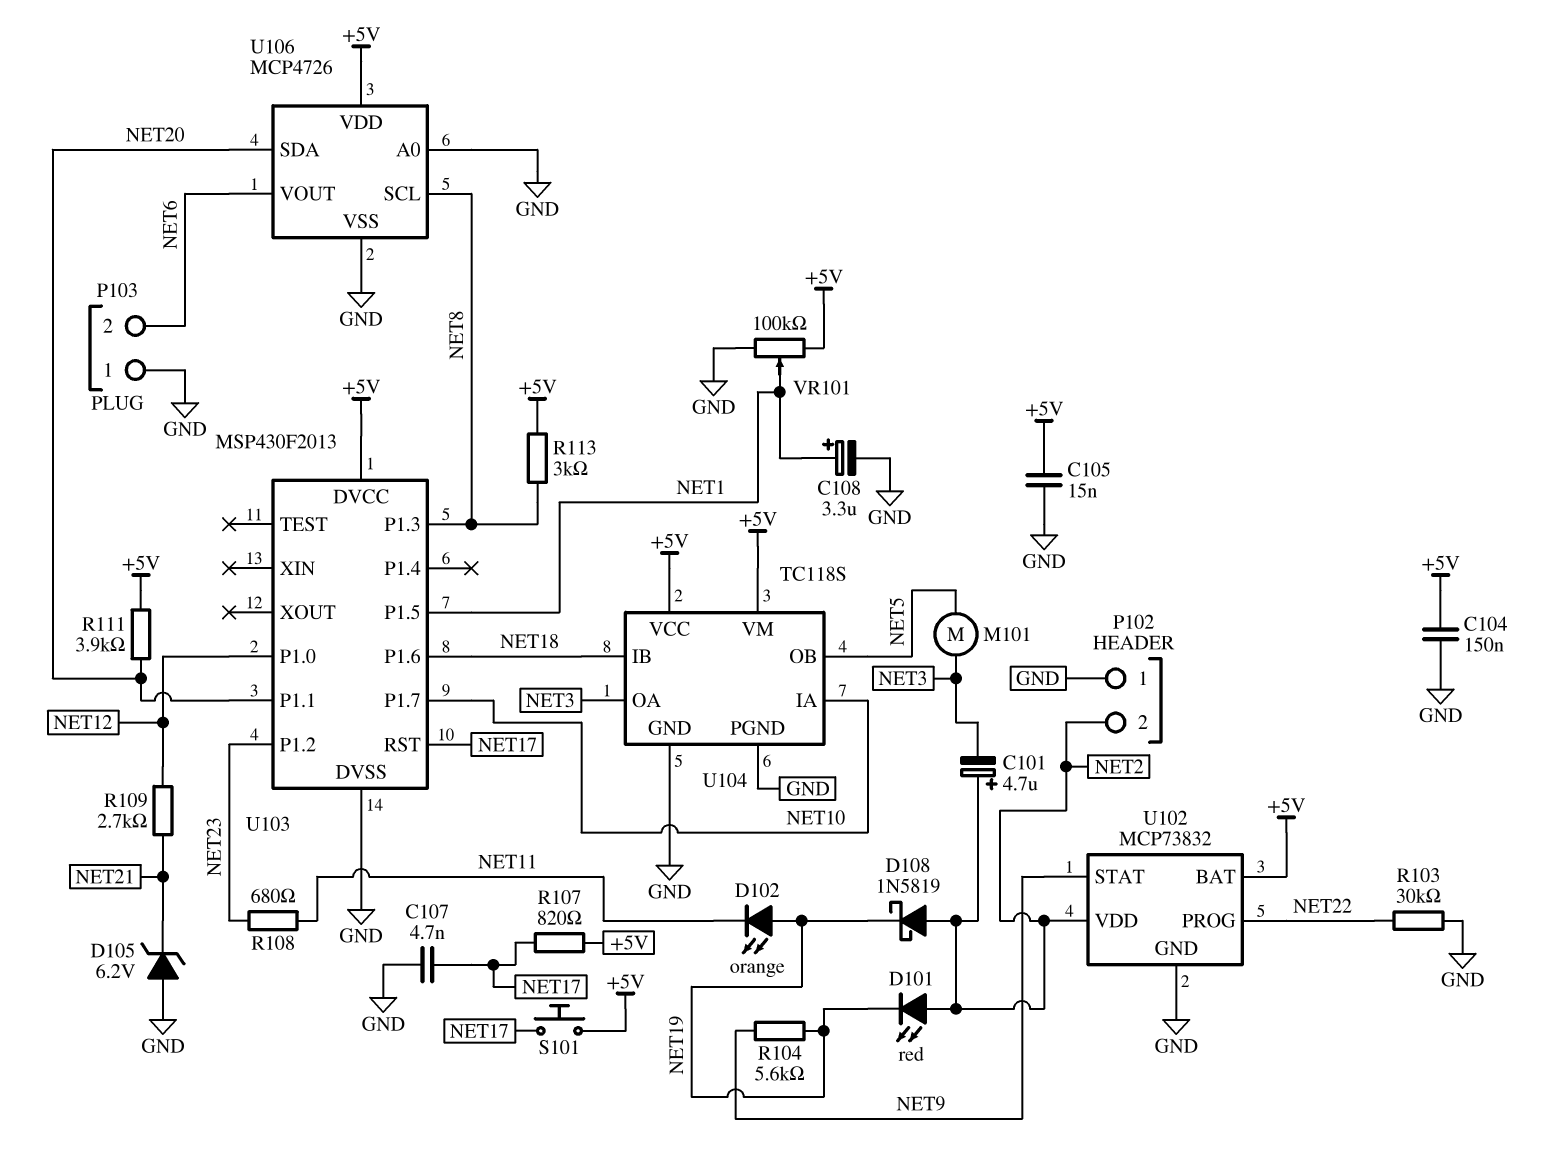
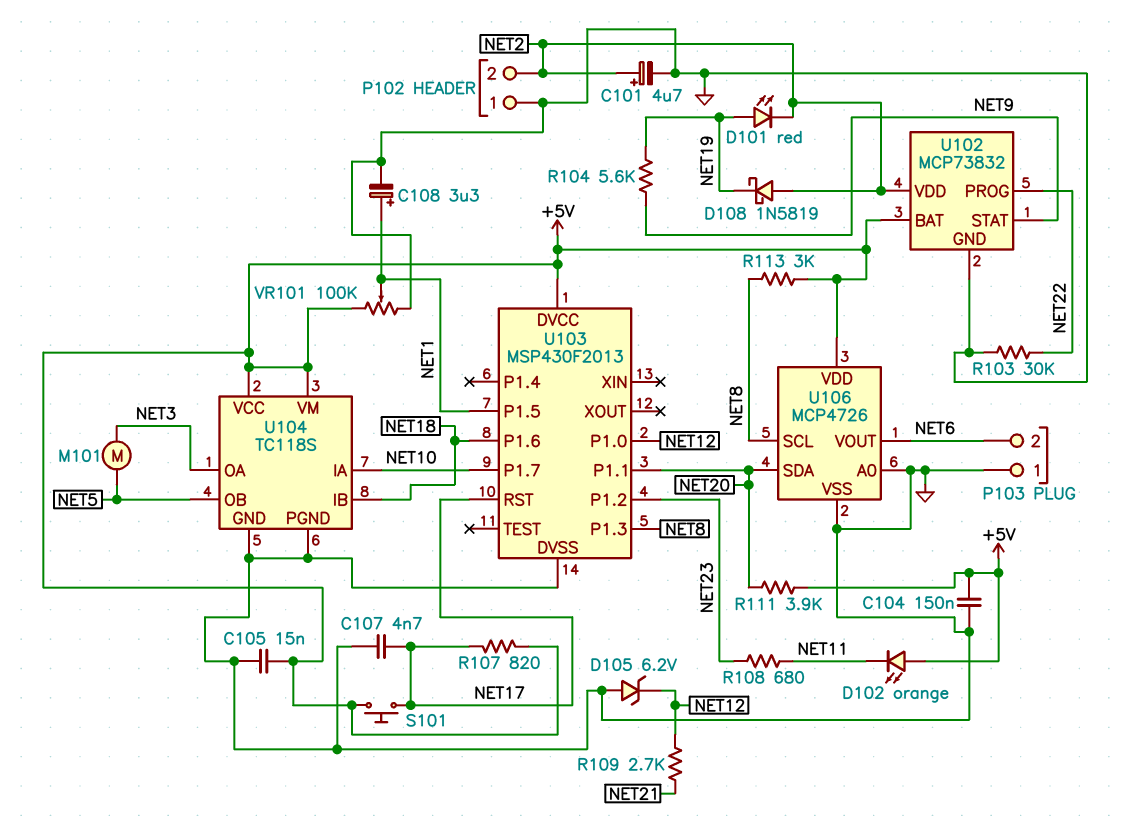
C101: 4.7uF (plus NET2, minus NET3) -> 4.7uF (plus NET2, minus GND)
D101: LED red (A NET2, K NET19) -> LED red (A NET19, K NET2)
D102: LED orange (A NET19, K NET11) -> LED orange (A +5V, K NET11)
D105: zener 6.2V (A GND, K NET21) -> zener 6.2V (A GND, K NET12)

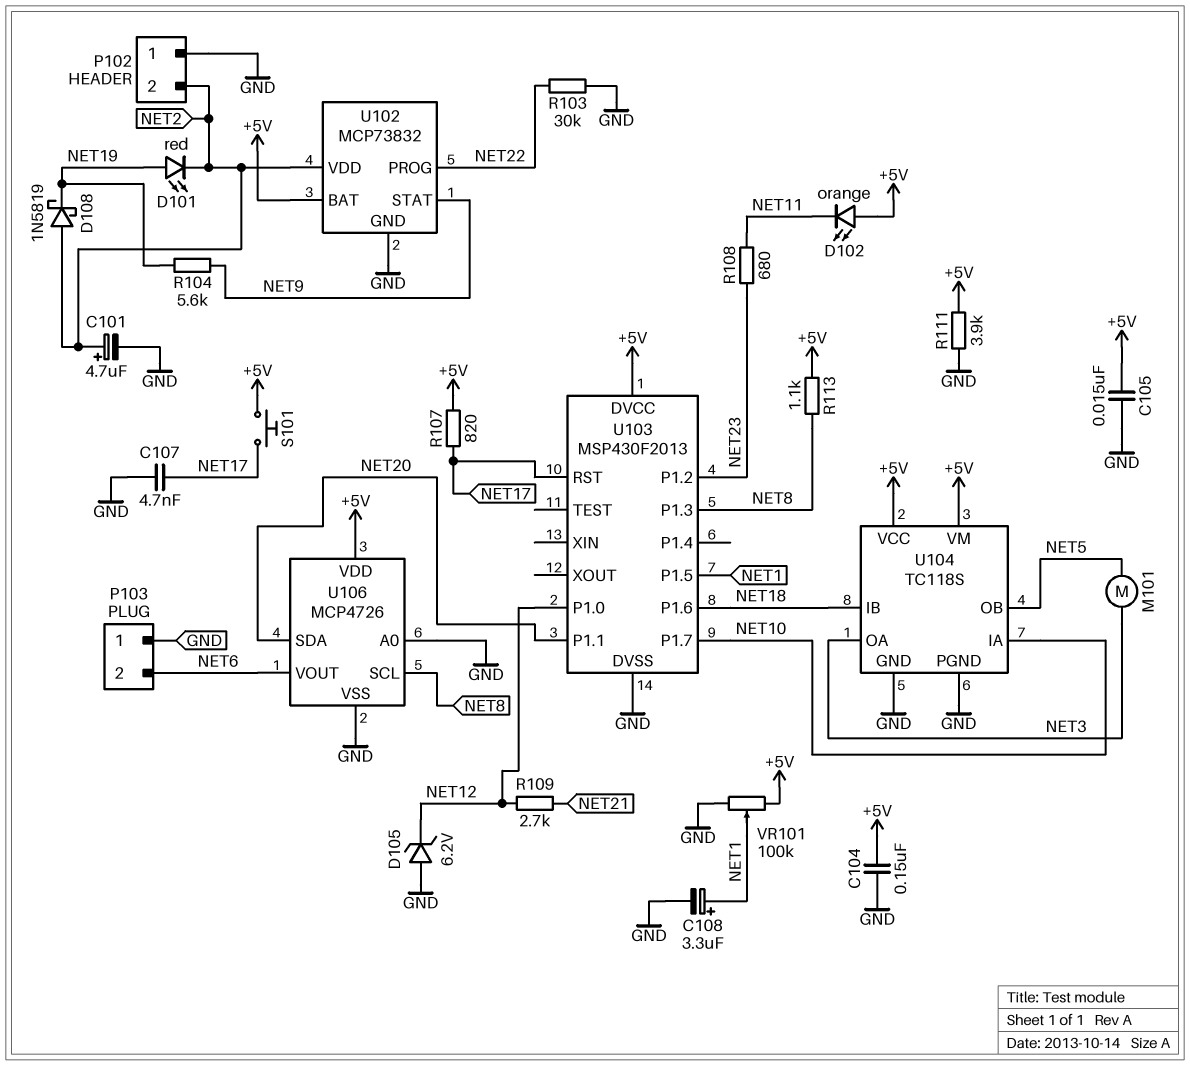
R111: 3.9k (+5V, NET20) -> 3.9k (+5V, GND)
R113: 3k (+5V, NET8) -> 1.1k (+5V, NET8)

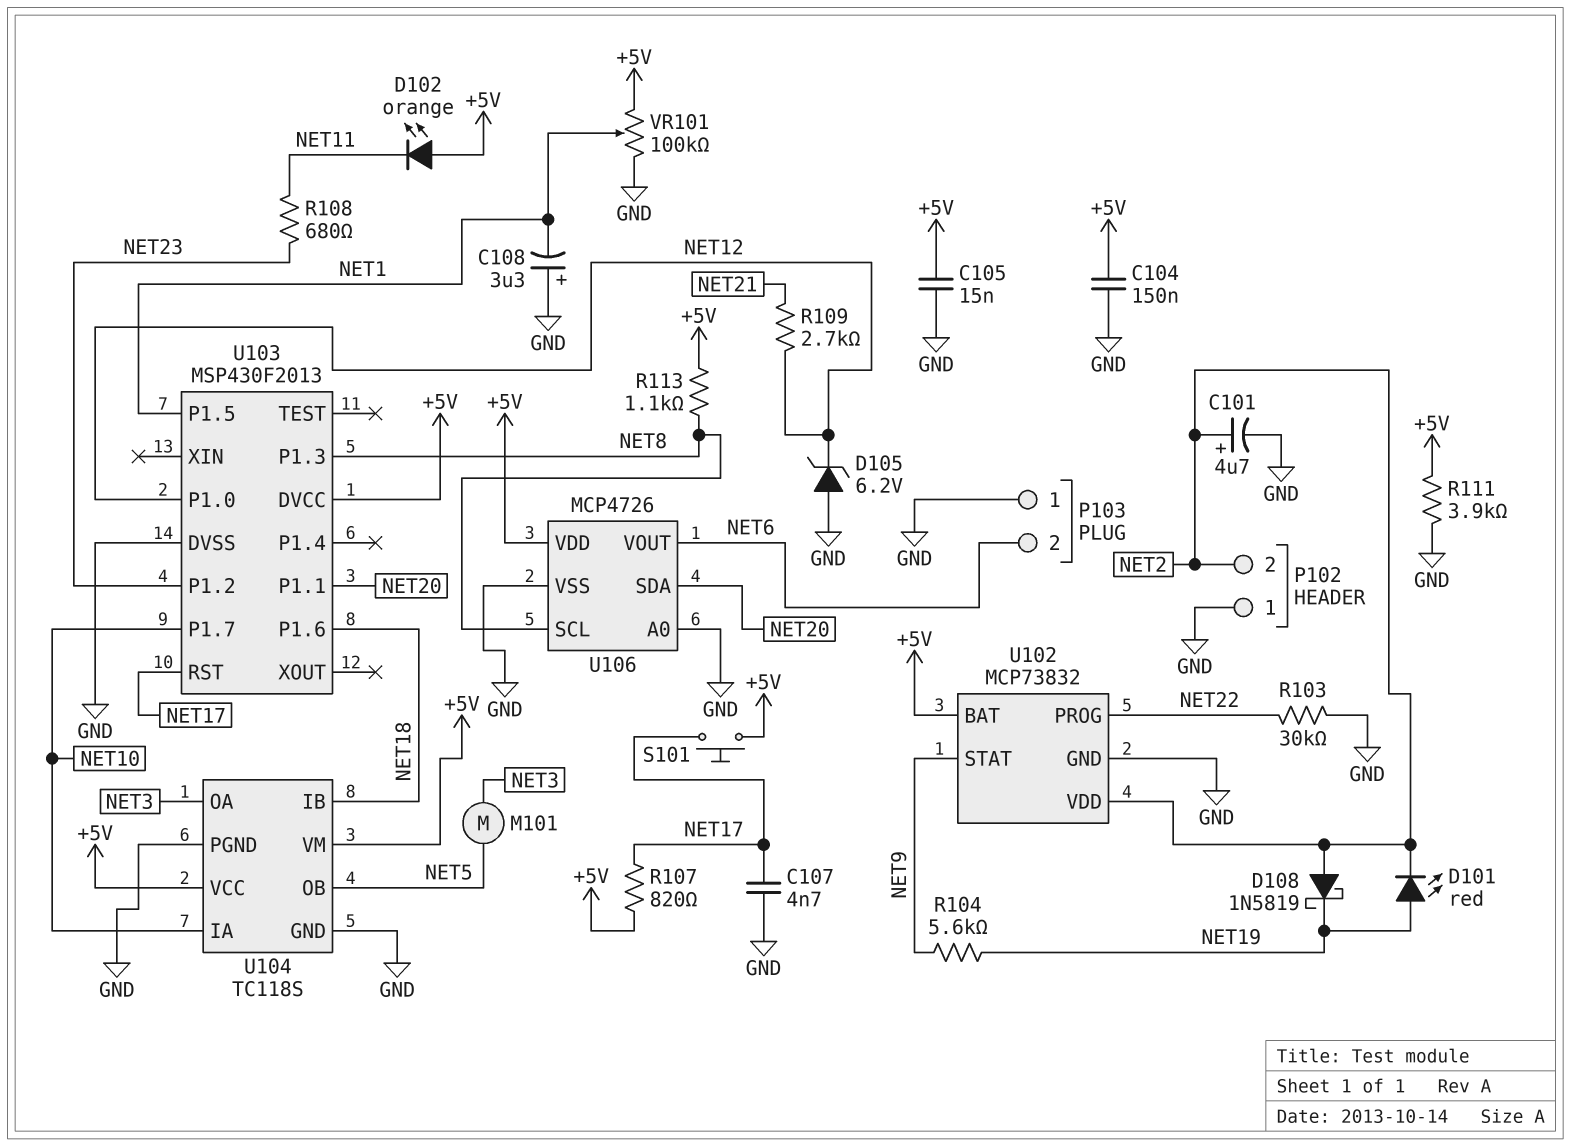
C108: 3.3uF (plus NET1, minus GND) -> 3.3uF (plus GND, minus NET1)

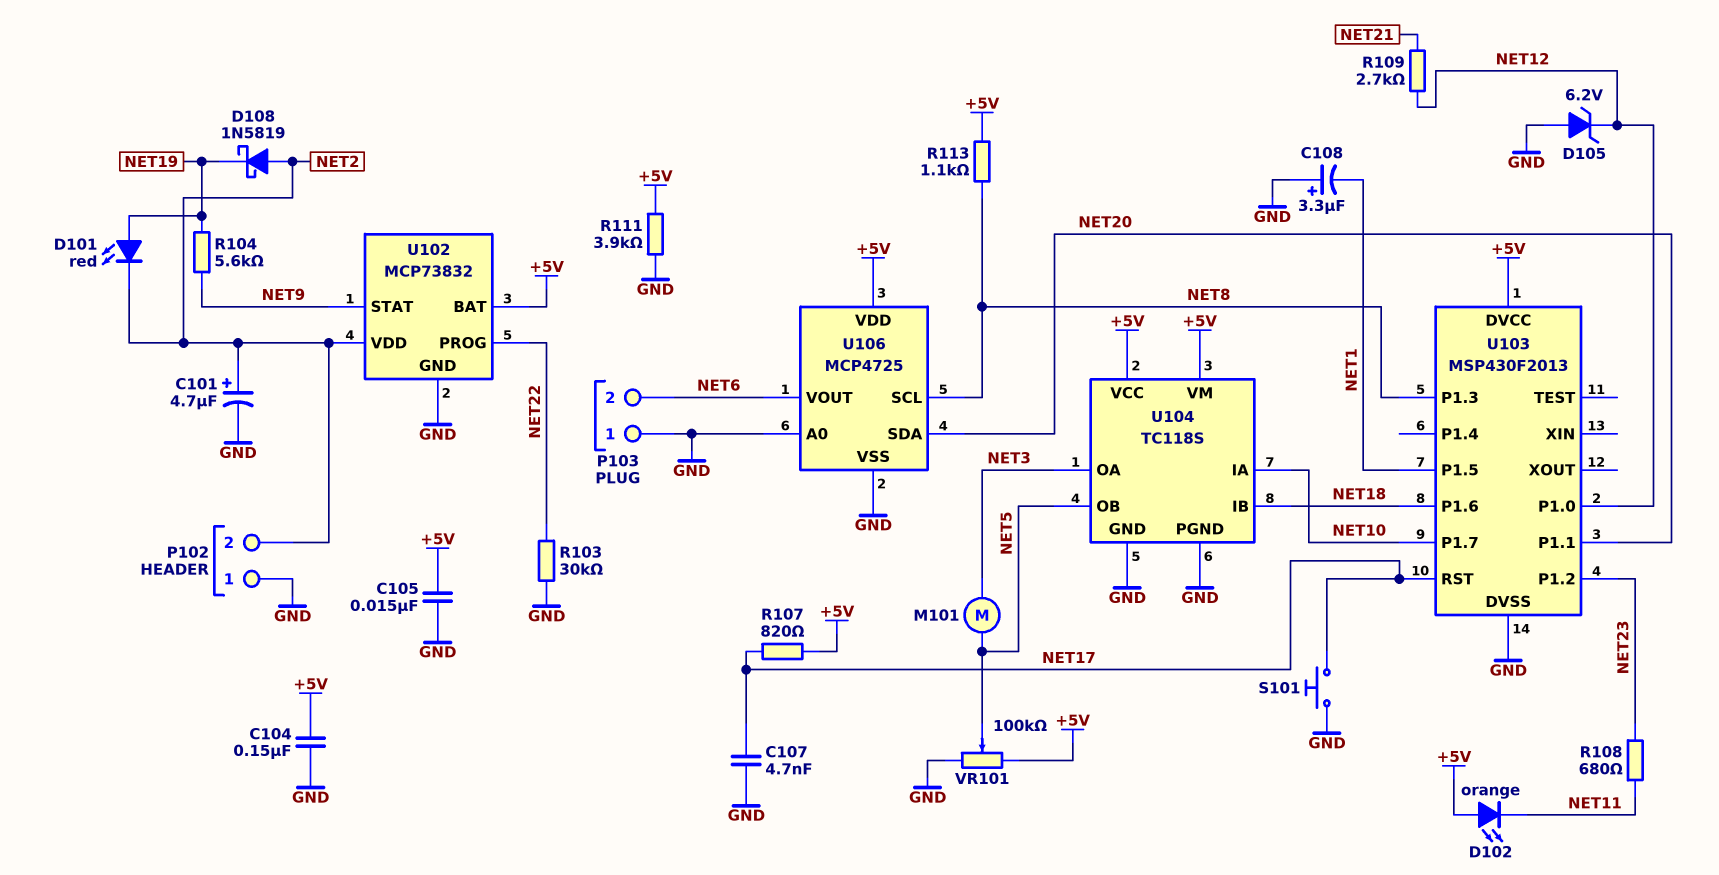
S101: button (+5V, NET17) -> button (GND, NET17)
U106: MCP4726 -> MCP4725
VR101: 100k (+5V, GND, wiper NET1) -> 100k (+5V, GND, wiper NET5)

